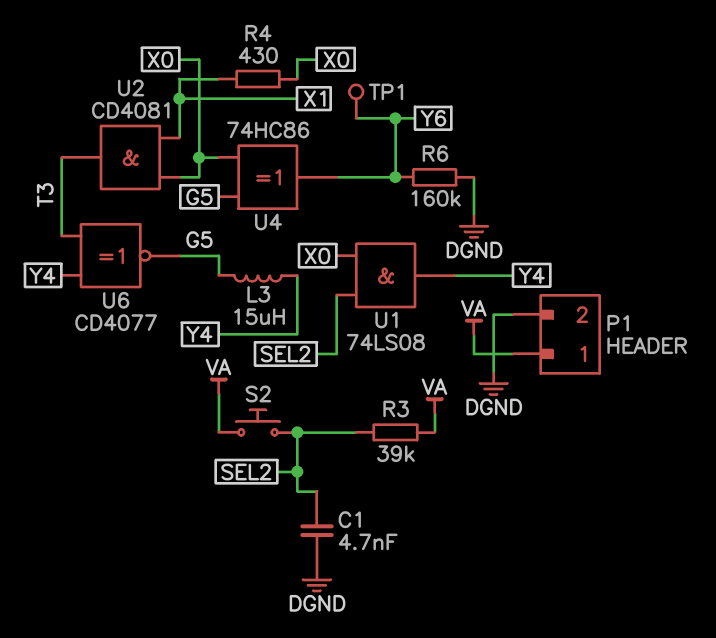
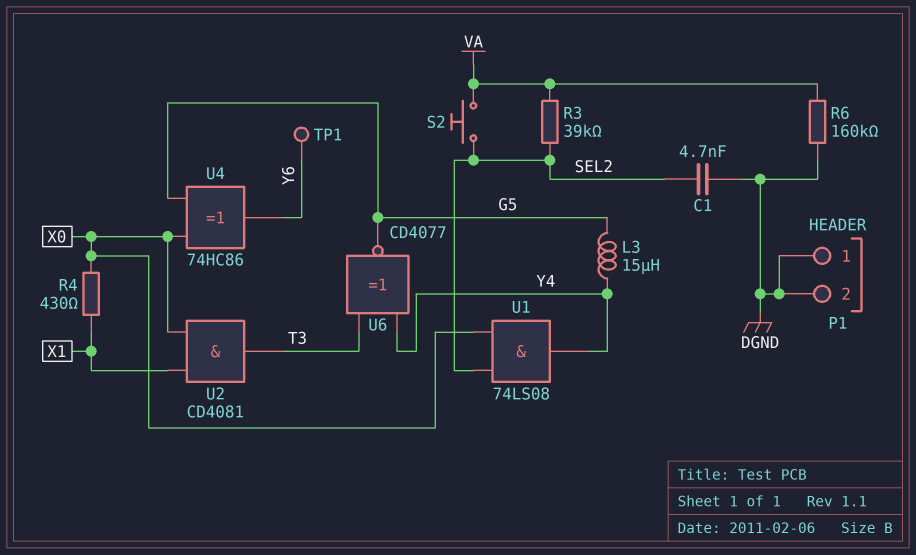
P1 pin 1: VA -> DGND
R6: 160k (DGND, Y6) -> 160k (DGND, VA)

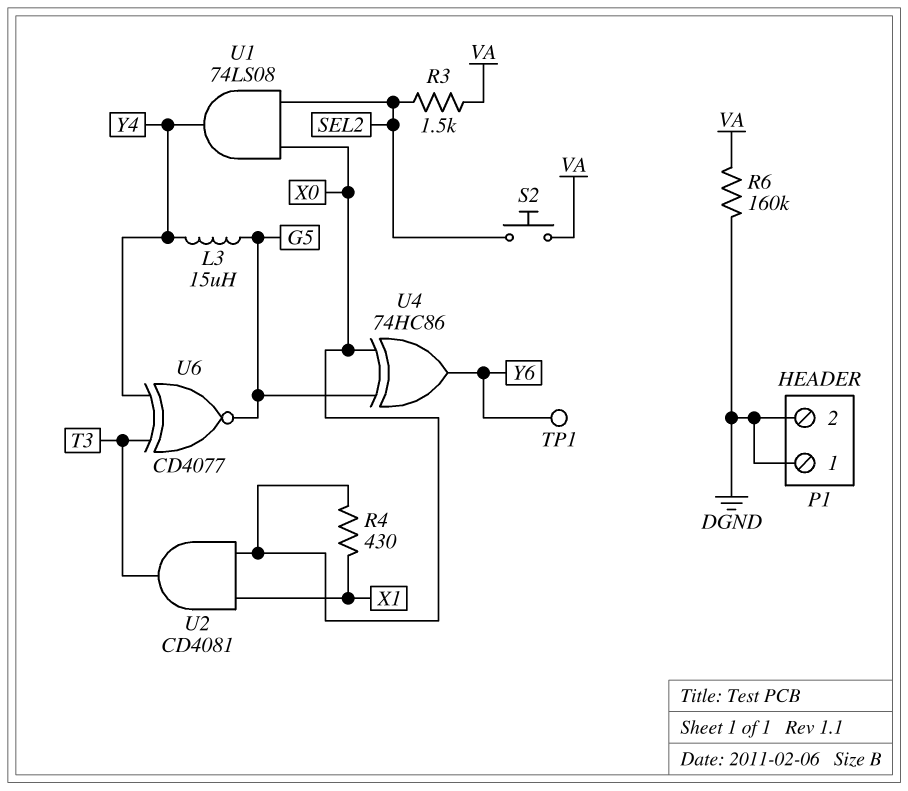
C1: 4.7nF (DGND, SEL2) -> none
R3: 39k (SEL2, VA) -> 1.5k (SEL2, VA)

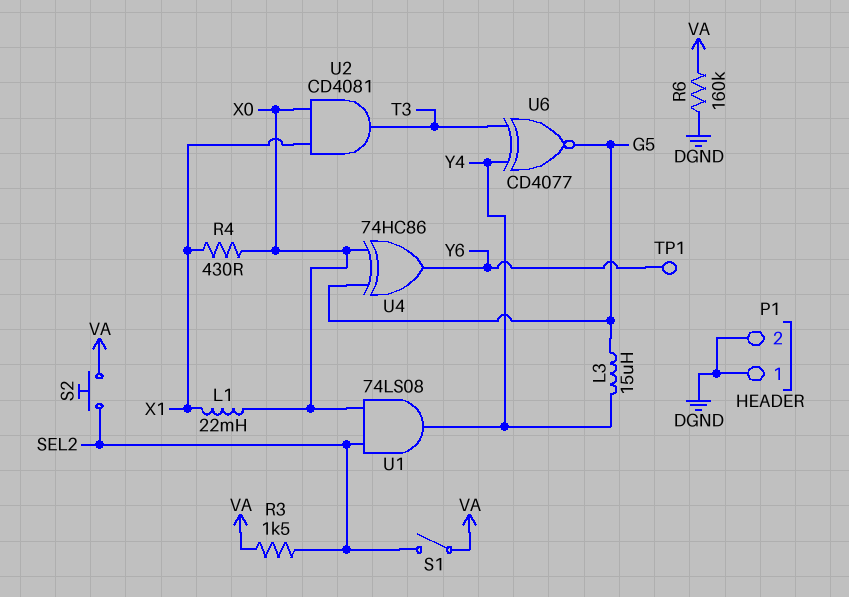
L1: none -> 22mH (X0, X1)
S1: none -> switch (SEL2, VA)

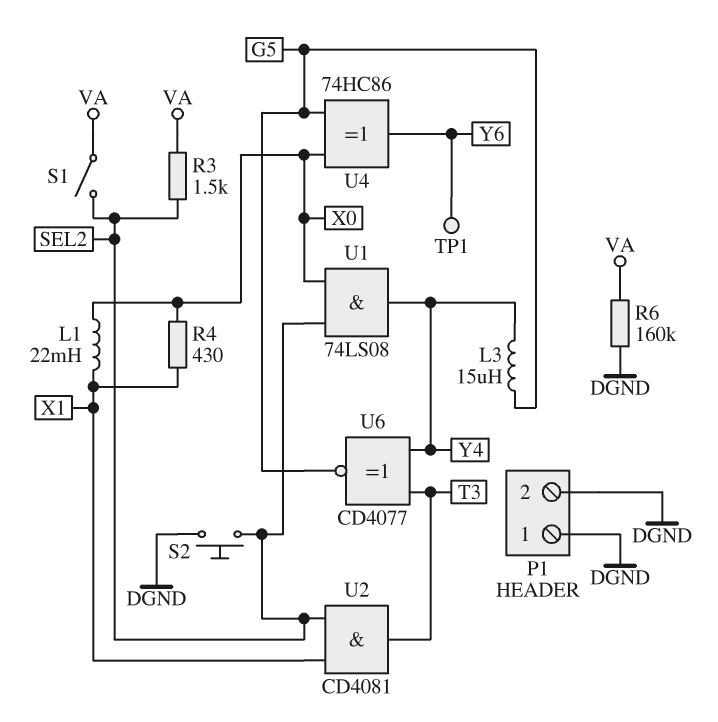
S2: button (SEL2, VA) -> button (DGND, SEL2)
U2: AND CD4081 (in X0, in X1, out T3) -> AND CD4081 (in SEL2, in X1, out T3)

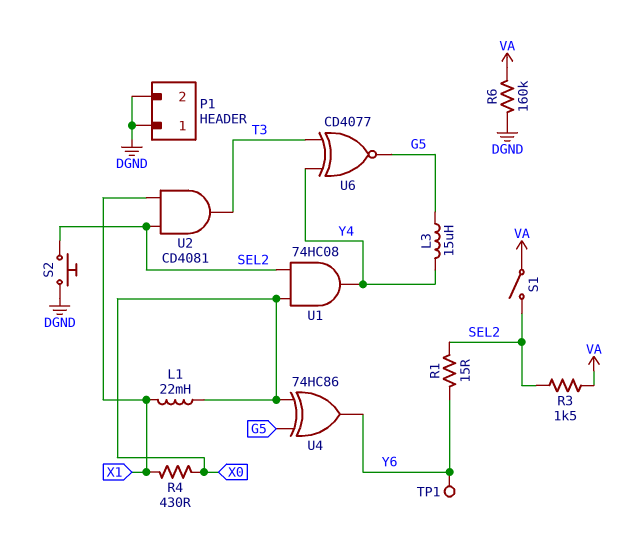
R1: none -> 15 (SEL2, Y6)
U1: AND 74LS08 (in SEL2, in X0, out Y4) -> AND 74HC08 (in SEL2, in X0, out Y4)

